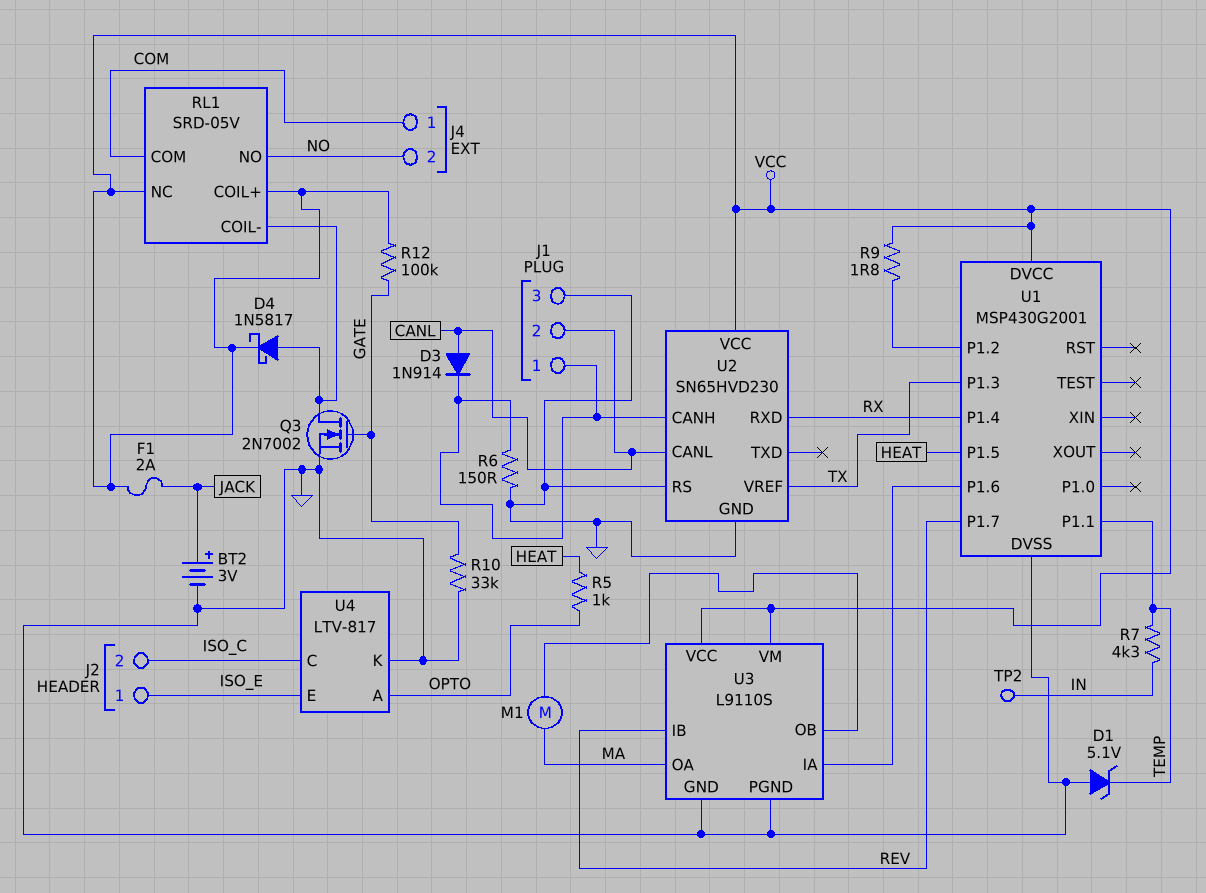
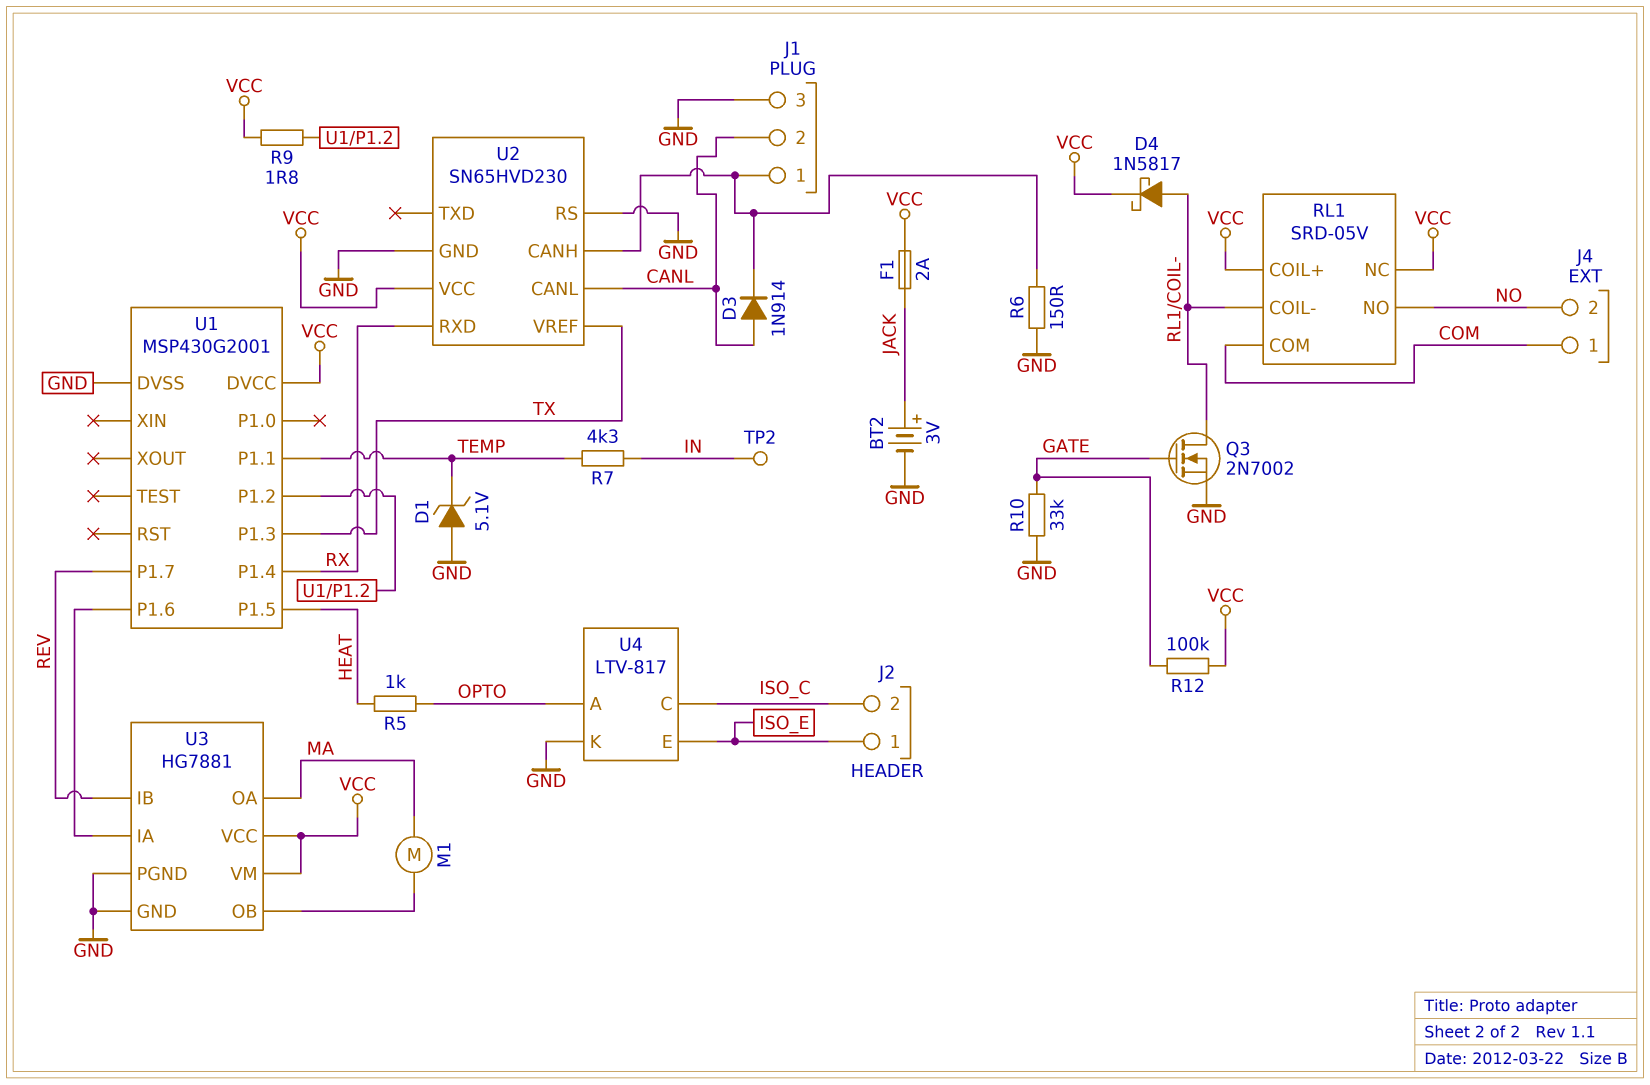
U3: L9110S -> HG7881

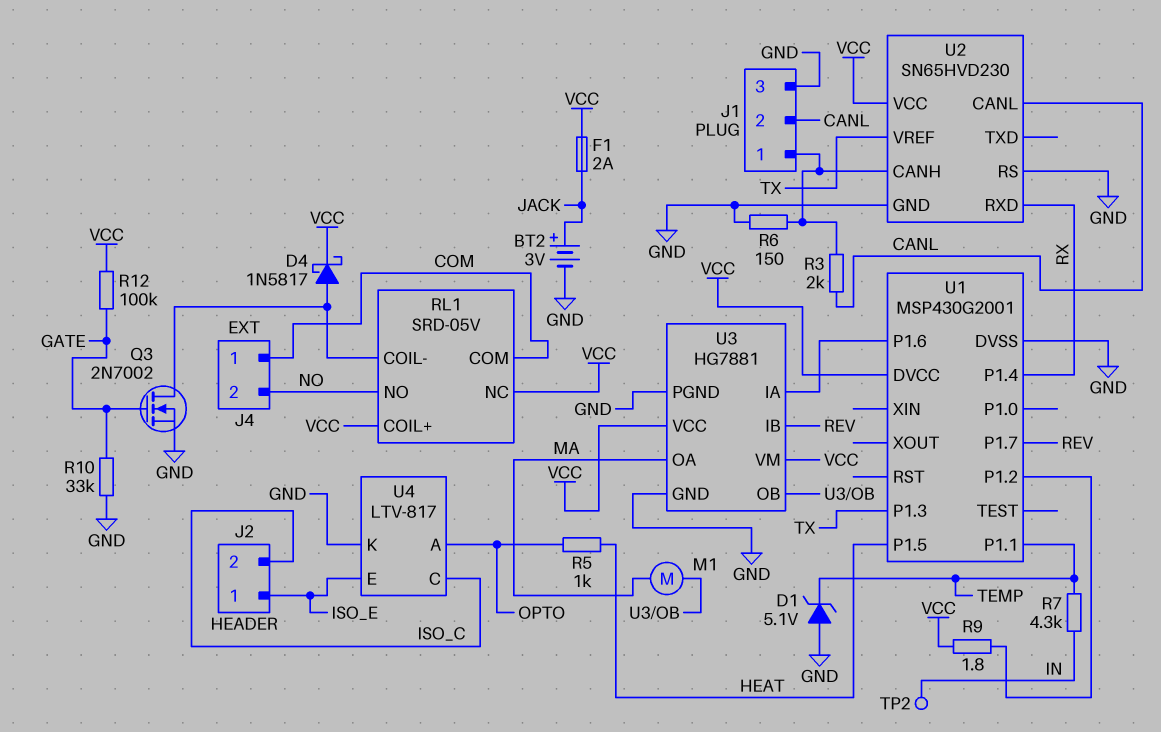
D3: diode 1N914 (A CANL, K J1/1) -> none
R3: none -> 2k (CANL, J1/1)

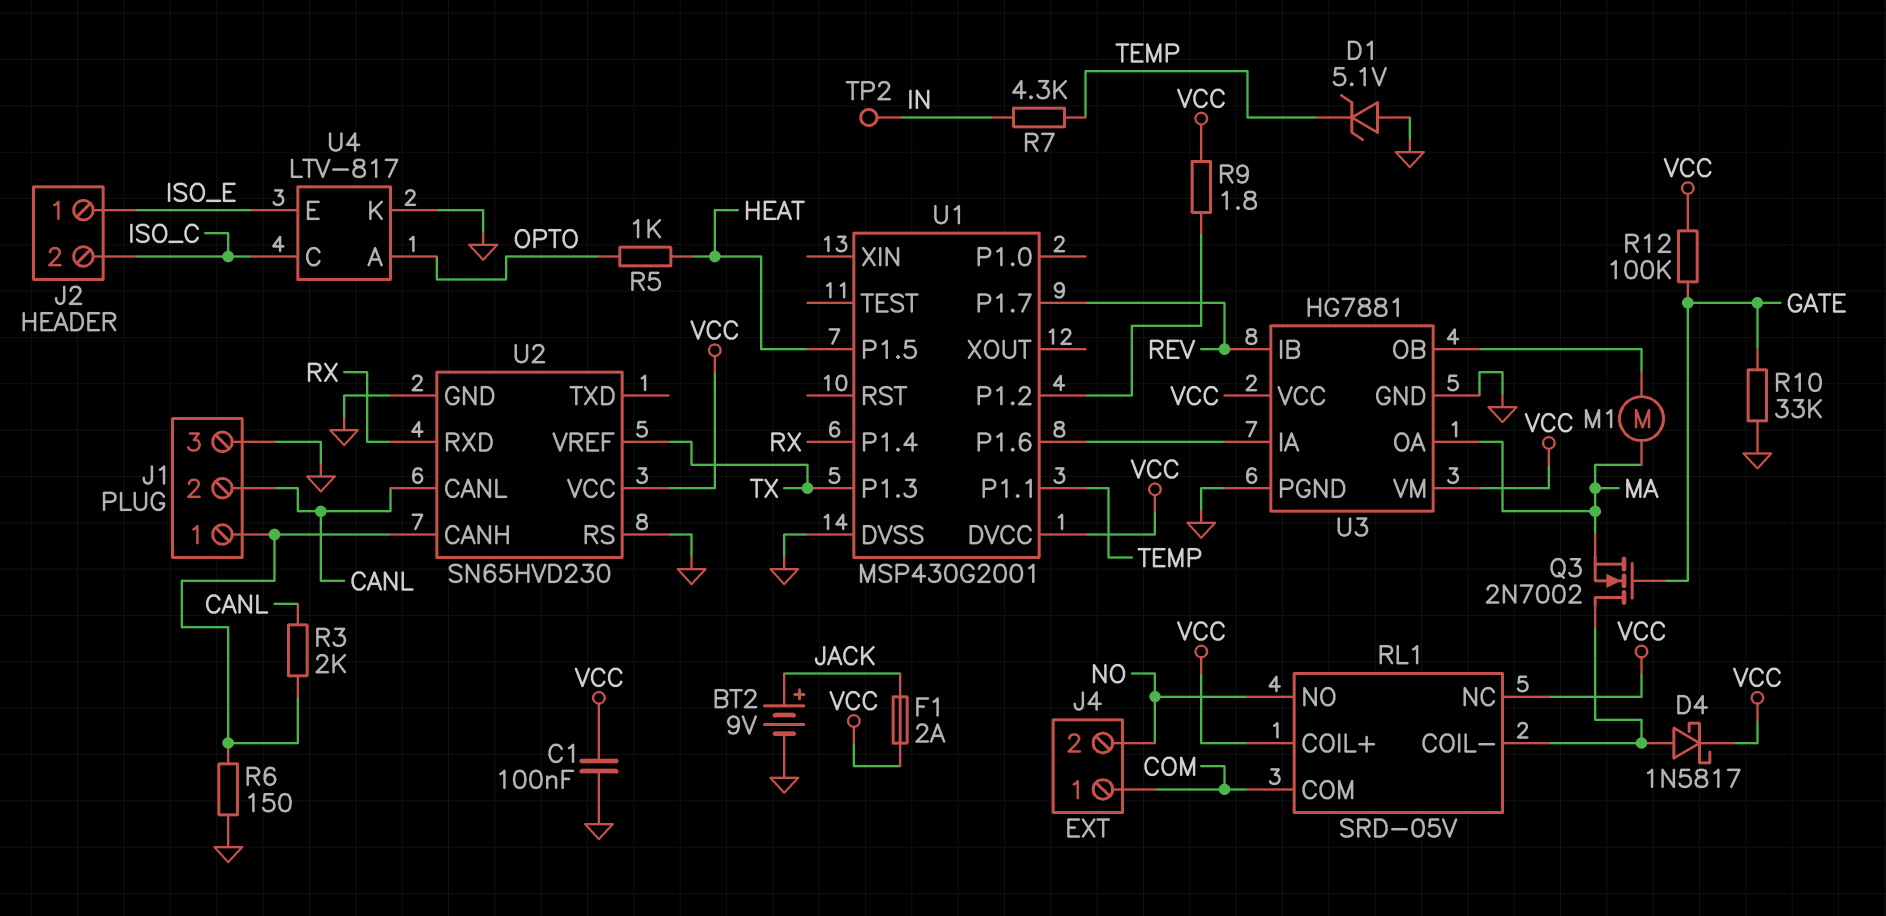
BT2: 3V (plus JACK, minus GND) -> 9V (plus JACK, minus GND)
C1: none -> 100nF (GND, VCC)
Q3: NMOS 2N7002 (G GATE, D RL1/COIL-, S GND) -> NMOS 2N7002 (G GATE, D RL1/COIL-, S MA)

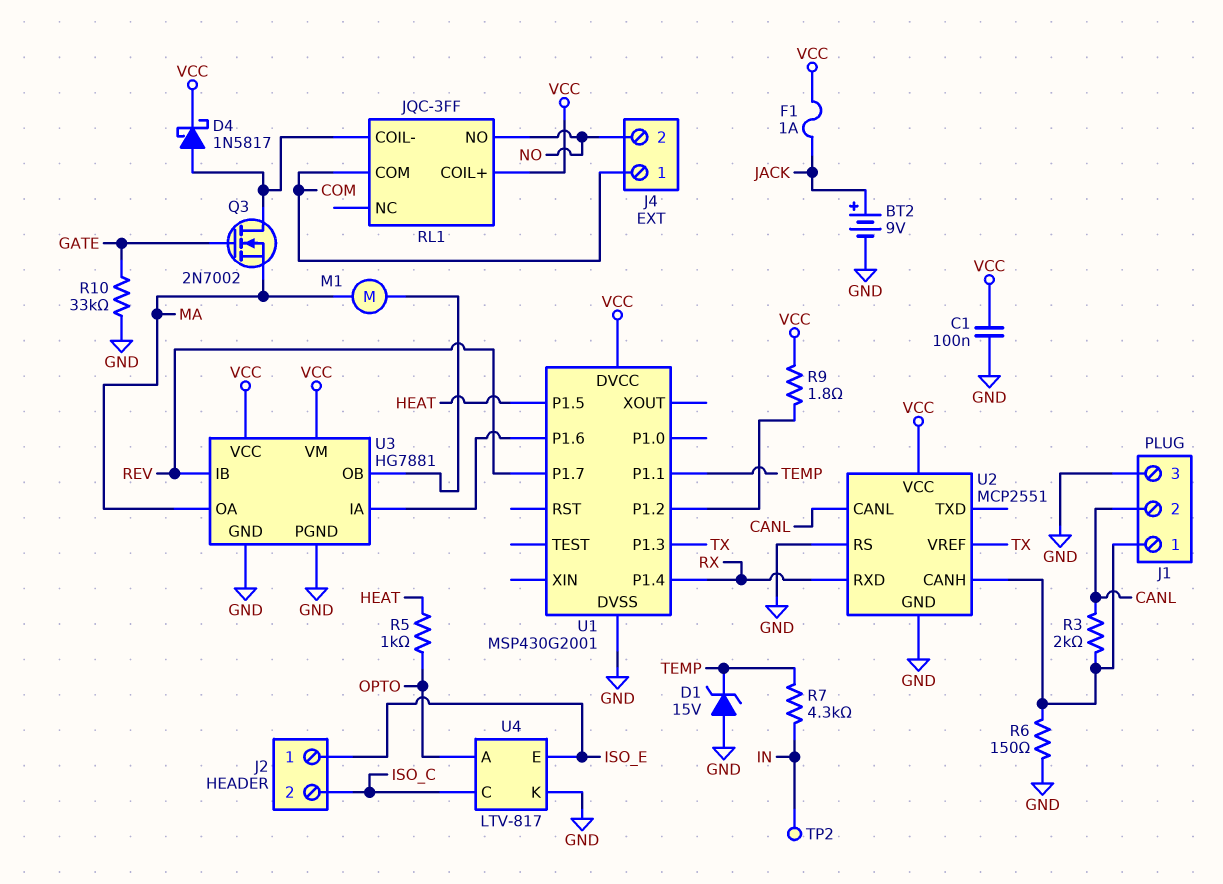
D1: zener 5.1V (A GND, K TEMP) -> zener 15V (A GND, K TEMP)
F1: 2A (JACK, VCC) -> 1A (JACK, VCC)
R12: 100k (GATE, VCC) -> none
RL1: SRD-05V -> JQC-3FF
RL1 pin NC: VCC -> none
U2: SN65HVD230 -> MCP2551

